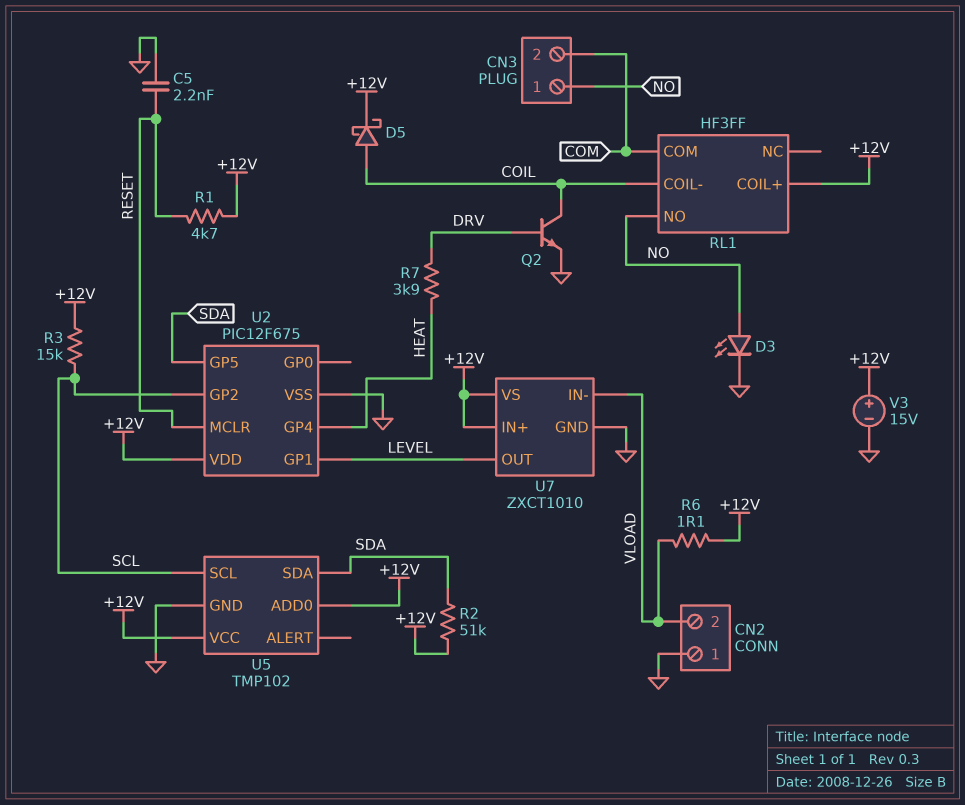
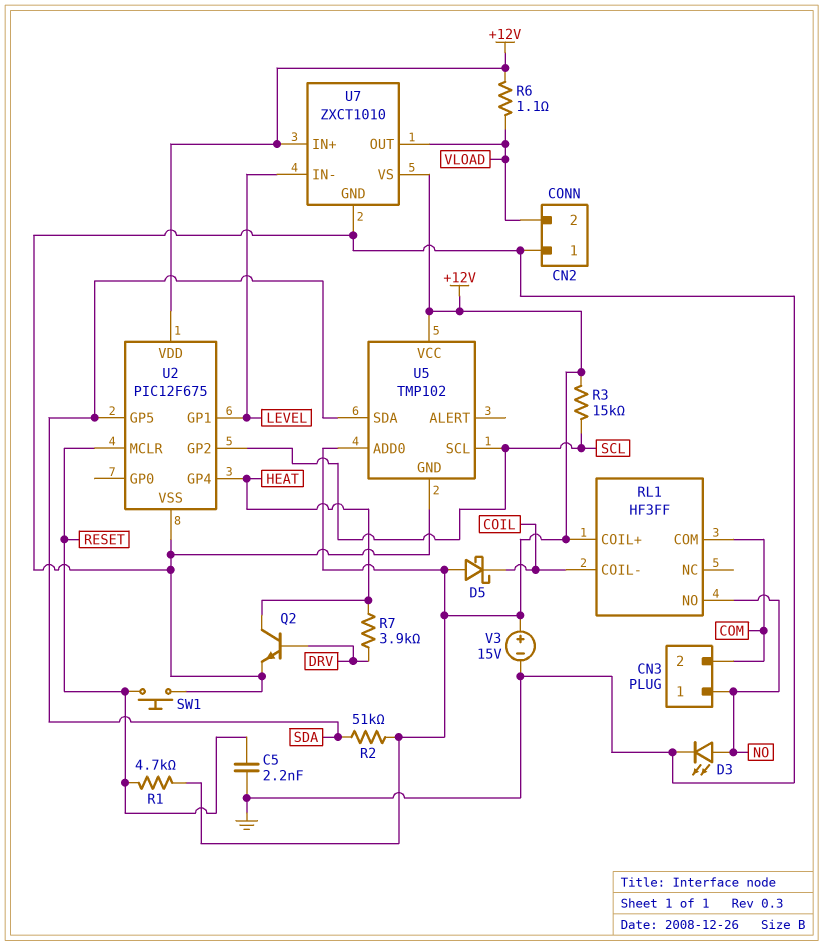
D5: schottky (A COIL, K +12V) -> schottky (A +12V, K COIL)
Q2: NPN (B DRV, C COIL, E GND) -> NPN (B DRV, C HEAT, E GND)
SW1: none -> button (GND, RESET)
U7 pin IN-: VLOAD -> LEVEL
U7 pin OUT: LEVEL -> VLOAD

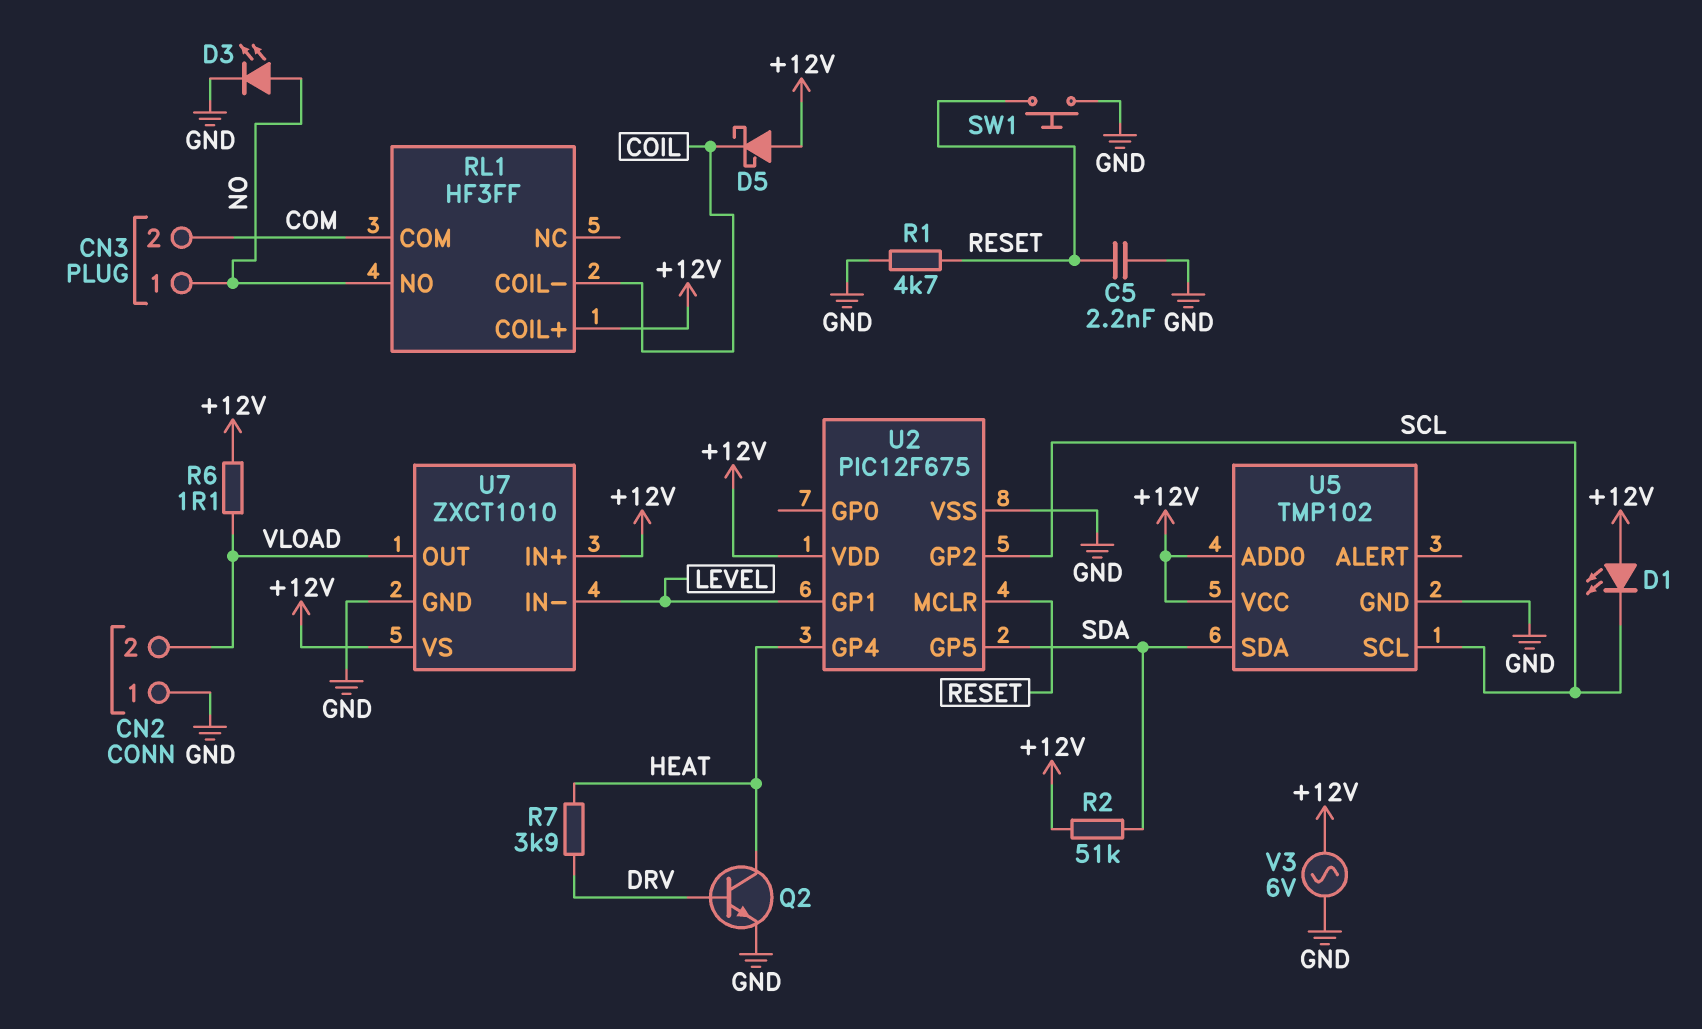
D1: none -> LED (A +12V, K SCL)
R1: 4.7k (+12V, RESET) -> 4.7k (GND, RESET)
R3: 15k (+12V, SCL) -> none
V3: 15V (plus +12V, minus GND) -> AC 6V (+12V, GND)

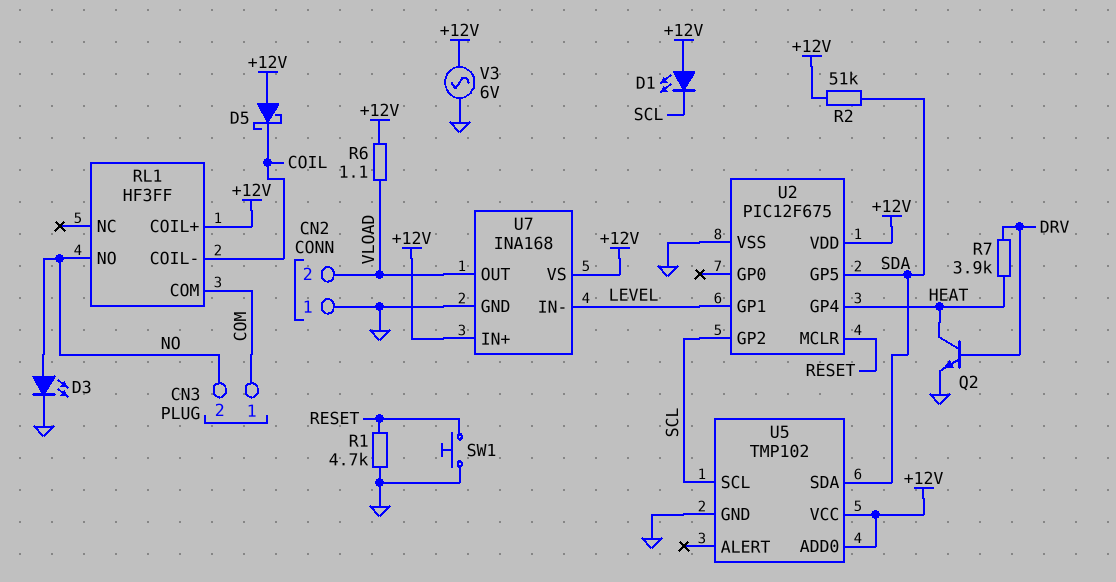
C5: 2.2nF (GND, RESET) -> none
CN3 pin 1: NO -> COM
CN3 pin 2: COM -> NO
U7: ZXCT1010 -> INA168

